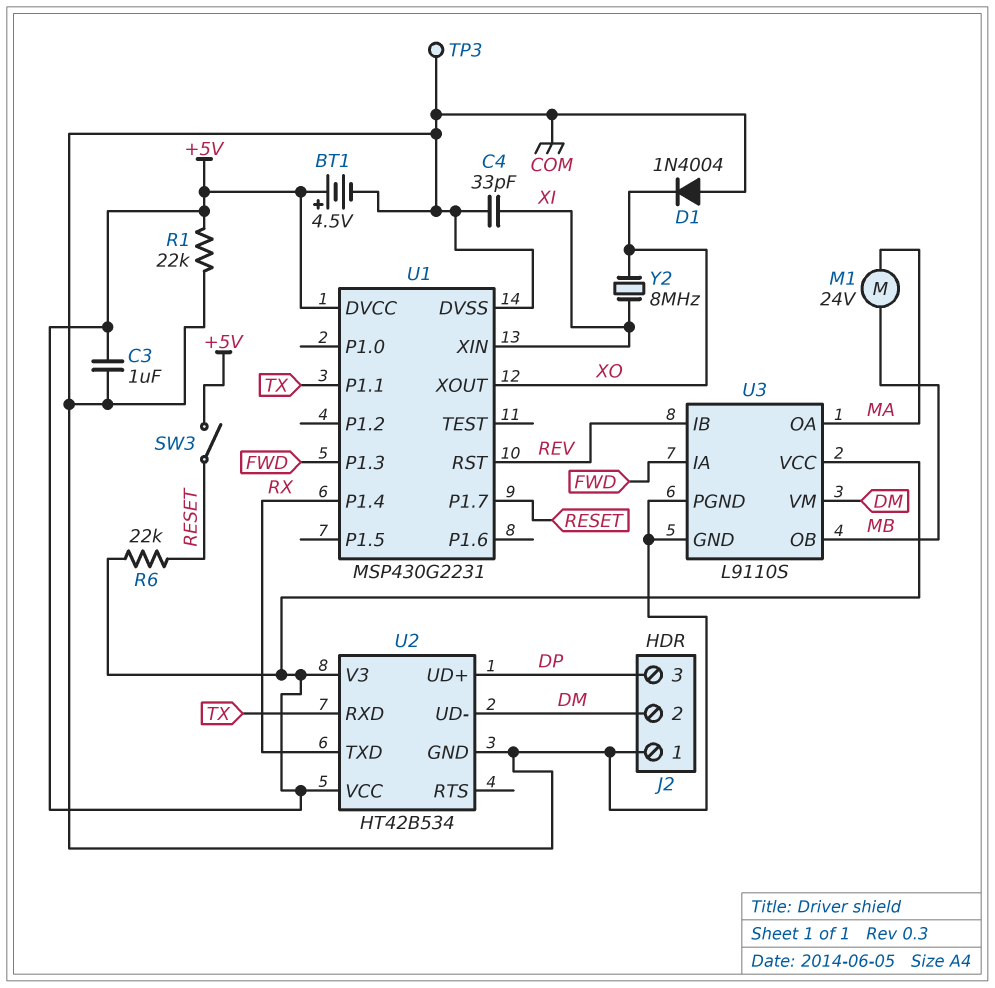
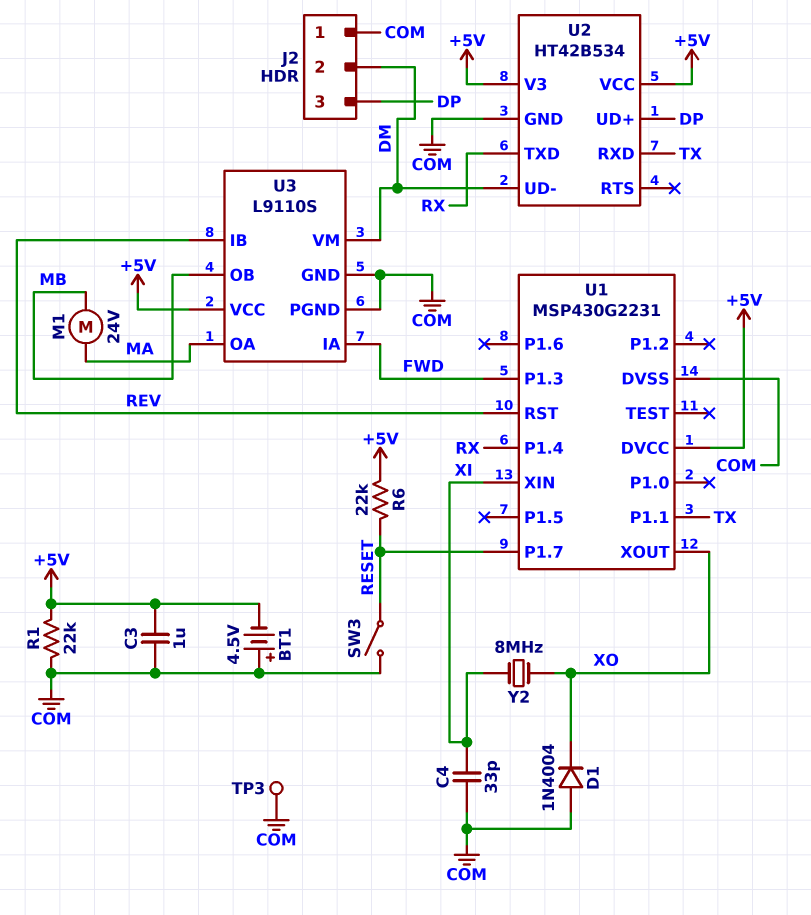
BT1: 4.5V (plus +5V, minus COM) -> 4.5V (plus COM, minus +5V)
SW3: switch (+5V, RESET) -> switch (COM, RESET)

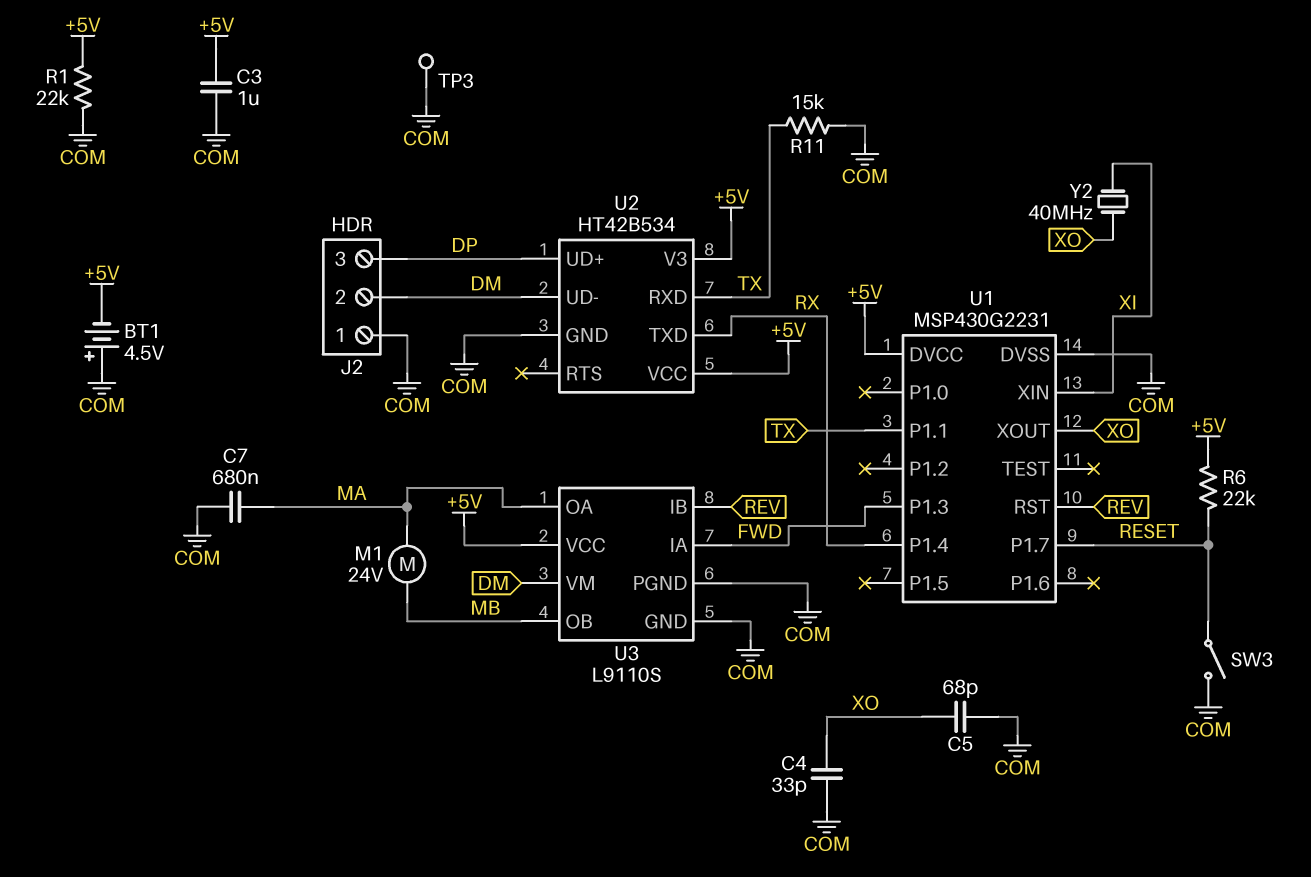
C4: 33pF (COM, XI) -> 33pF (COM, XO)
C5: none -> 68pF (COM, XO)
C7: none -> 680nF (COM, MA)
D1: diode 1N4004 (A COM, K XO) -> none
R11: none -> 15k (COM, TX)
Y2: 8MHz (XI, XO) -> 40MHz (XI, XO)

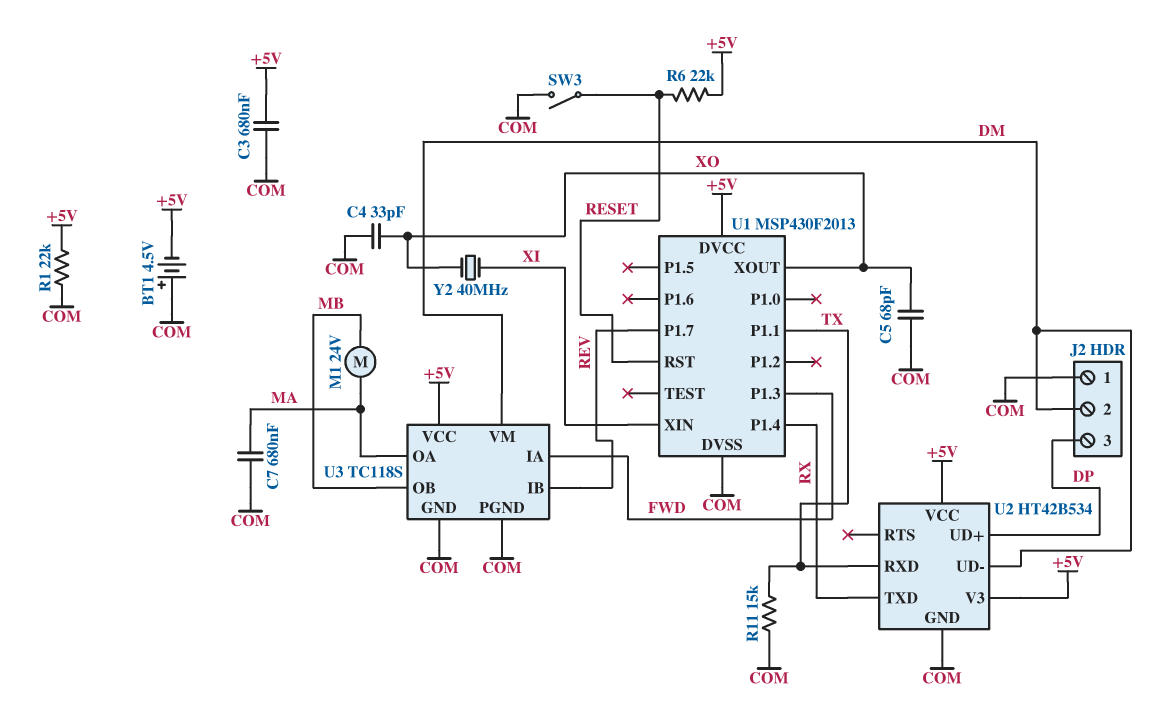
C3: 1uF (+5V, COM) -> 680nF (+5V, COM)
TP3: test point (COM) -> none
U1: MSP430G2231 -> MSP430F2013
U1 pin P1.7: RESET -> REV
U1 pin RST: REV -> RESET
U3: L9110S -> TC118S

